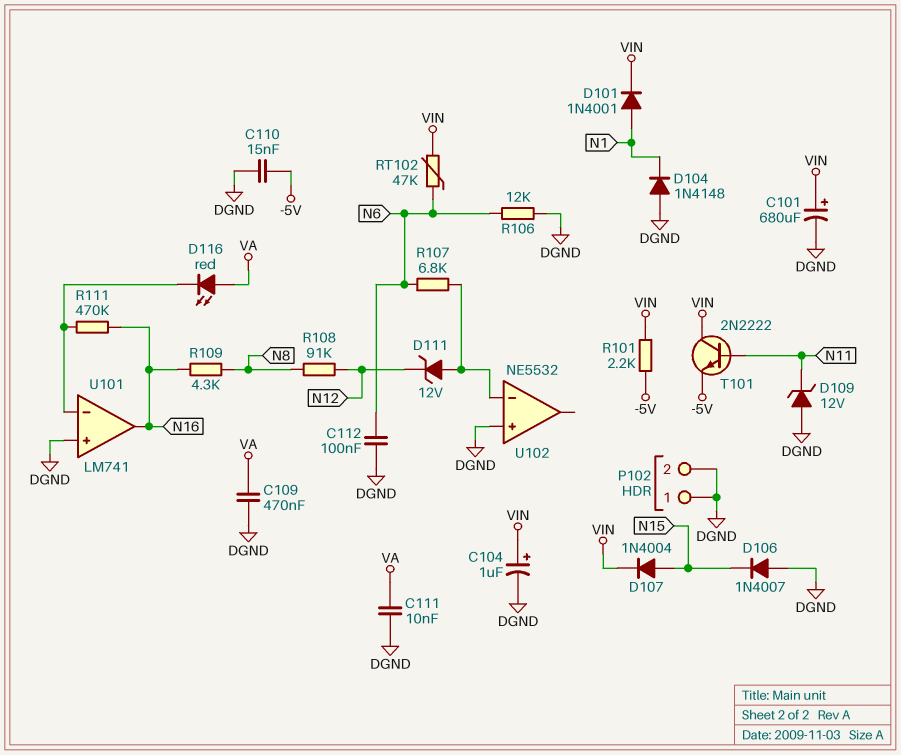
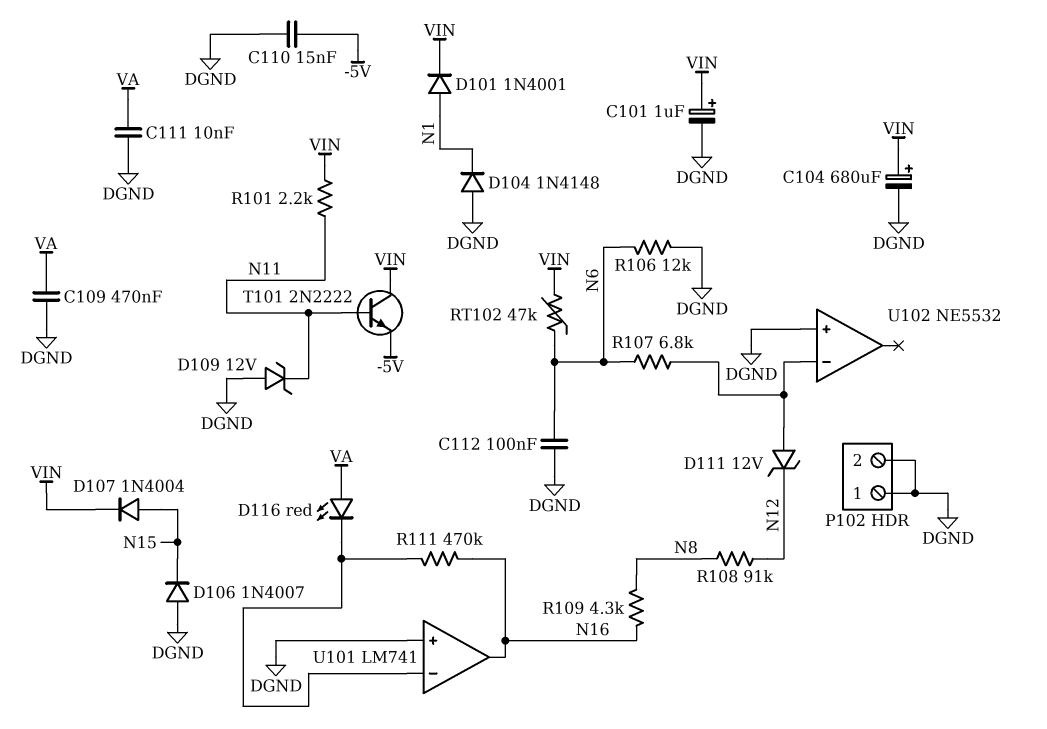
C101: 680uF (plus VIN, minus DGND) -> 1uF (plus VIN, minus DGND)
C104: 1uF (plus VIN, minus DGND) -> 680uF (plus VIN, minus DGND)
R101: 2.2k (-5V, VIN) -> 2.2k (N11, VIN)

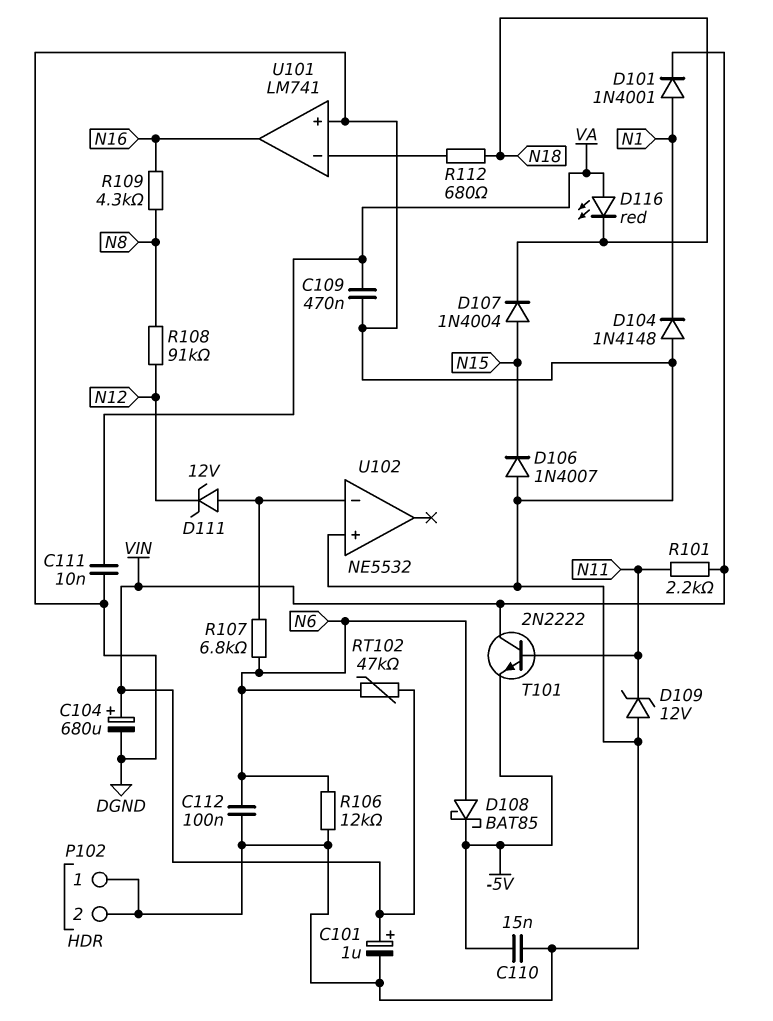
D107: diode 1N4004 (A N15, K VIN) -> diode 1N4004 (A N15, K N18)
D108: none -> schottky BAT85 (A N6, K -5V)
D116: LED red (A VA, K U101/in-) -> LED red (A VA, K N18)
R111: 470k (N16, U101/in-) -> none
R112: none -> 680 (N18, U101/in-)

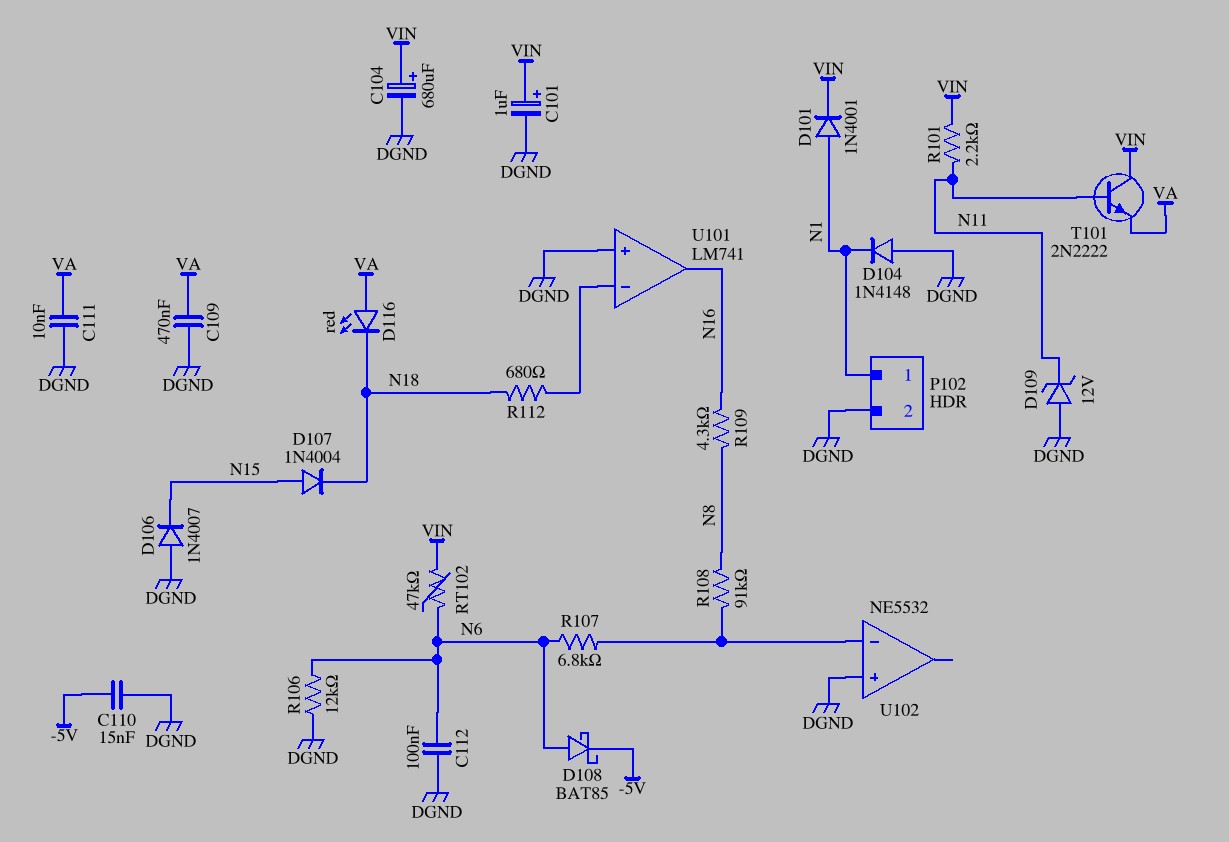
D111: zener 12V (A U102/in-, K N12) -> none
P102 pin 1: DGND -> N1
R108: 91k (N8, N12) -> 91k (N8, U102/in-)
T101: NPN 2N2222 (B N11, C VIN, E -5V) -> NPN 2N2222 (B N11, C VIN, E VA)

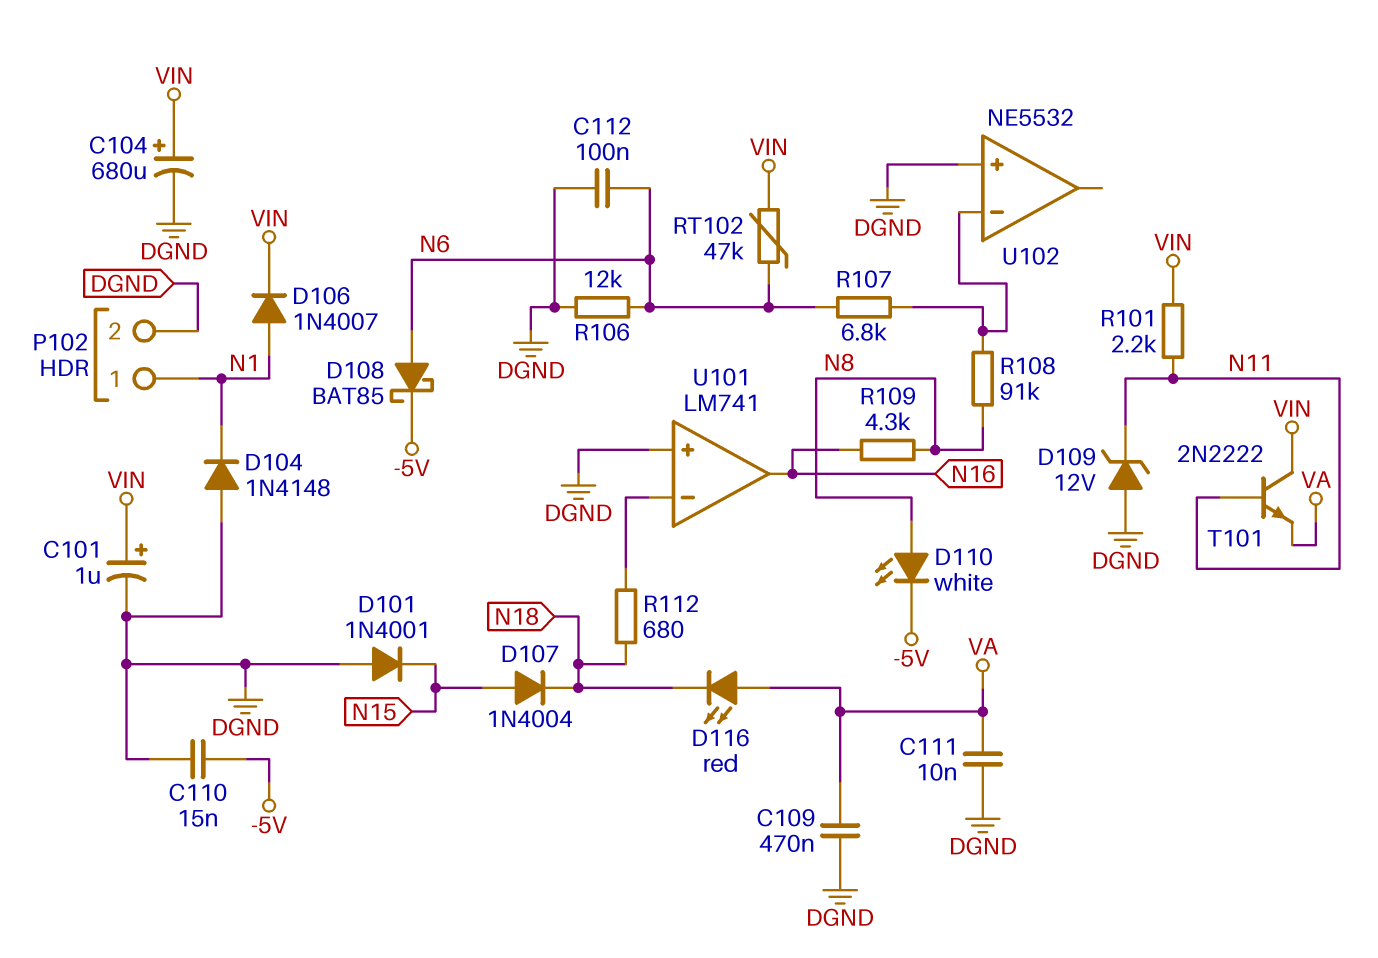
D101: diode 1N4001 (A N1, K VIN) -> diode 1N4001 (A DGND, K N15)
D106: diode 1N4007 (A DGND, K N15) -> diode 1N4007 (A N1, K VIN)
D110: none -> LED white (A N8, K -5V)

